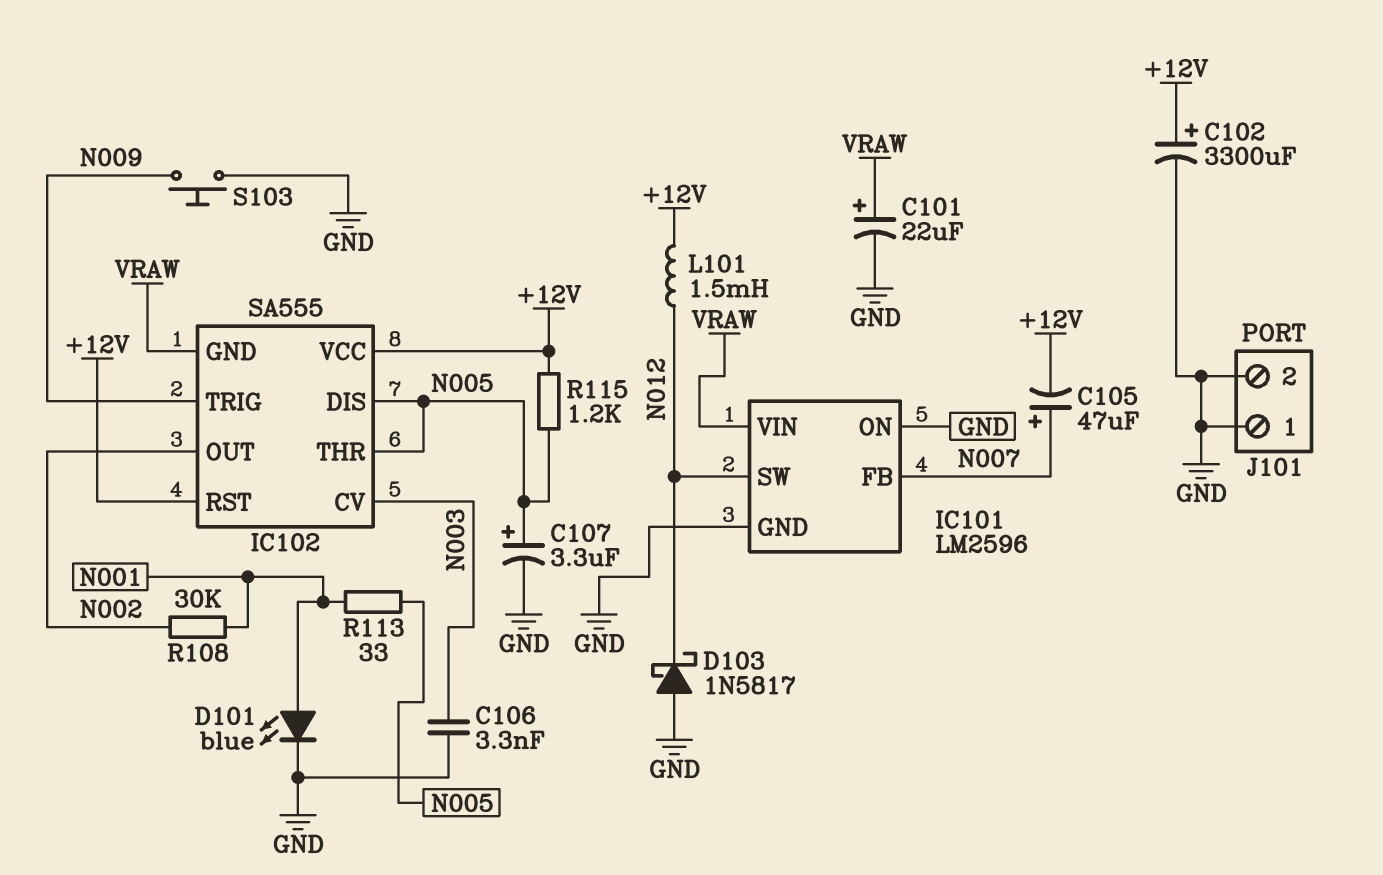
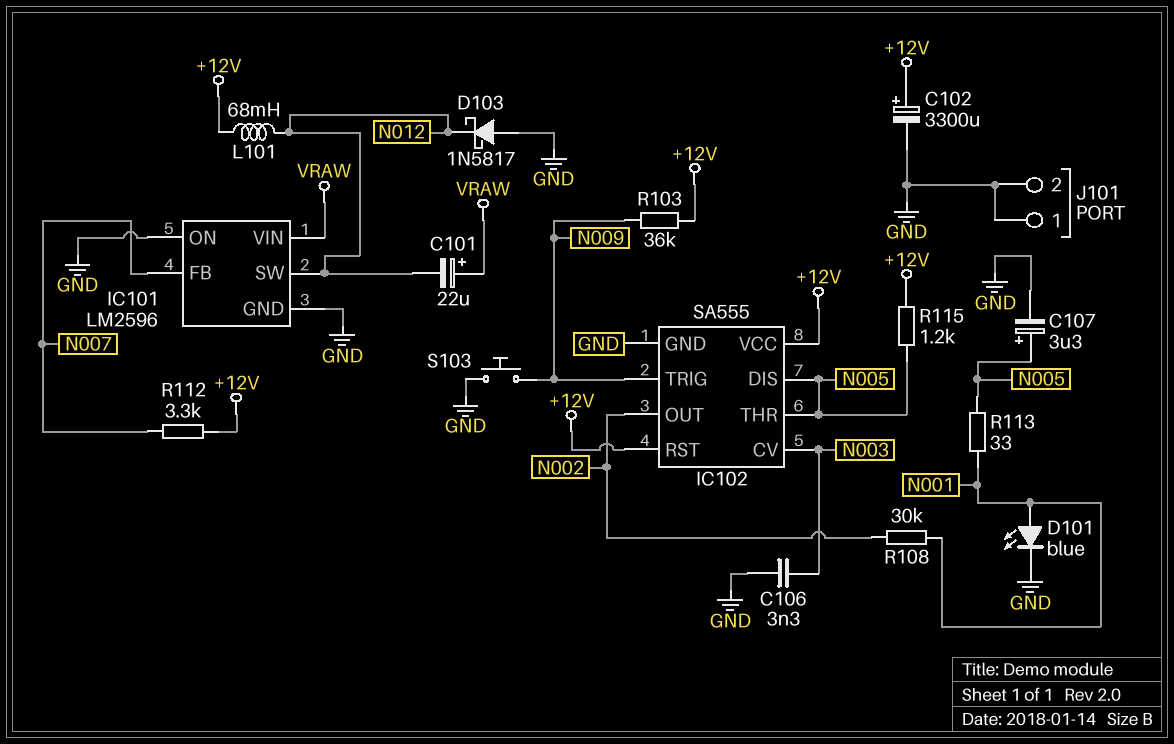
C101: 22uF (plus VRAW, minus GND) -> 22uF (plus VRAW, minus N012)
C105: 47uF (plus N007, minus +12V) -> none
IC102 pin GND: VRAW -> GND
L101: 1.5mH (+12V, N012) -> 68mH (+12V, N012)
R103: none -> 36k (+12V, N009)
R112: none -> 3.3k (+12V, N007)

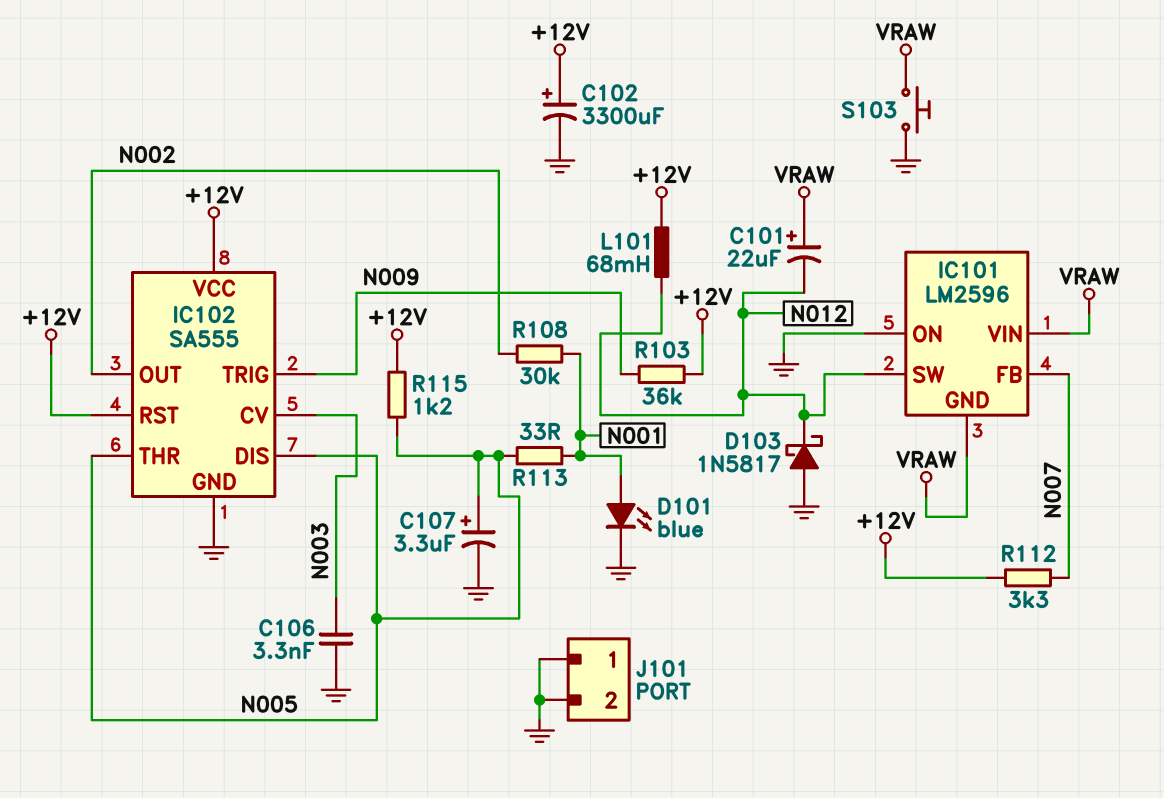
IC101 pin GND: GND -> VRAW
S103: button (GND, N009) -> button (GND, VRAW)

